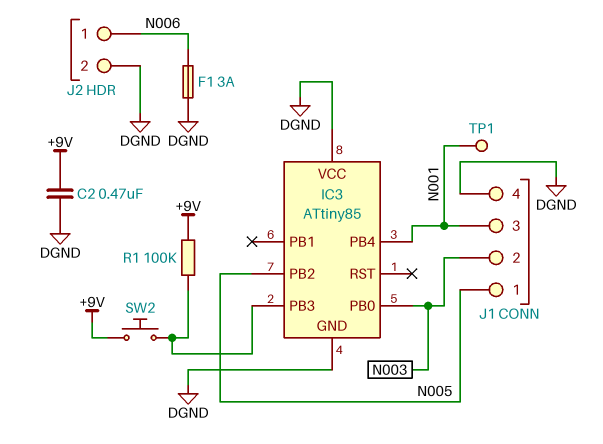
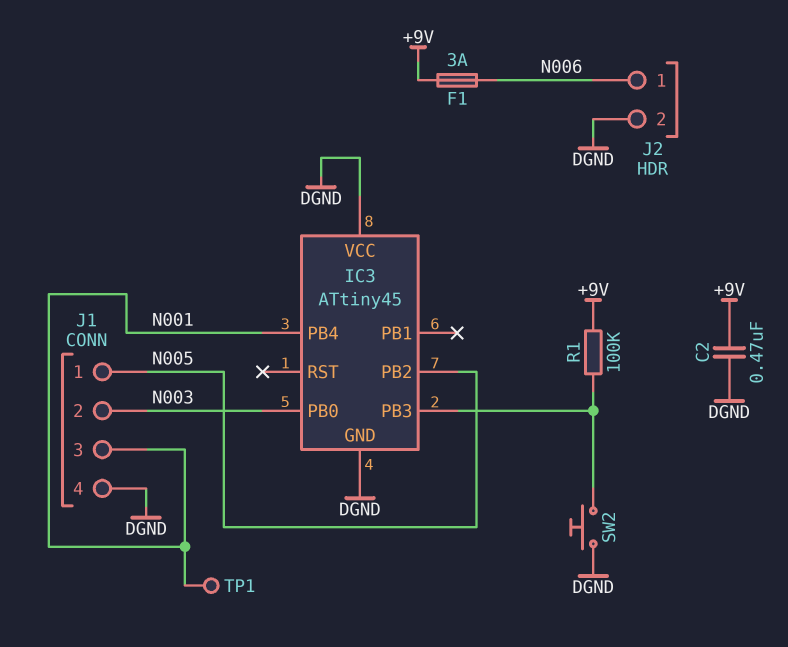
F1: 3A (DGND, N006) -> 3A (+9V, N006)
IC3: ATtiny85 -> ATtiny45
SW2: button (+9V, IC3/PB3) -> button (DGND, IC3/PB3)

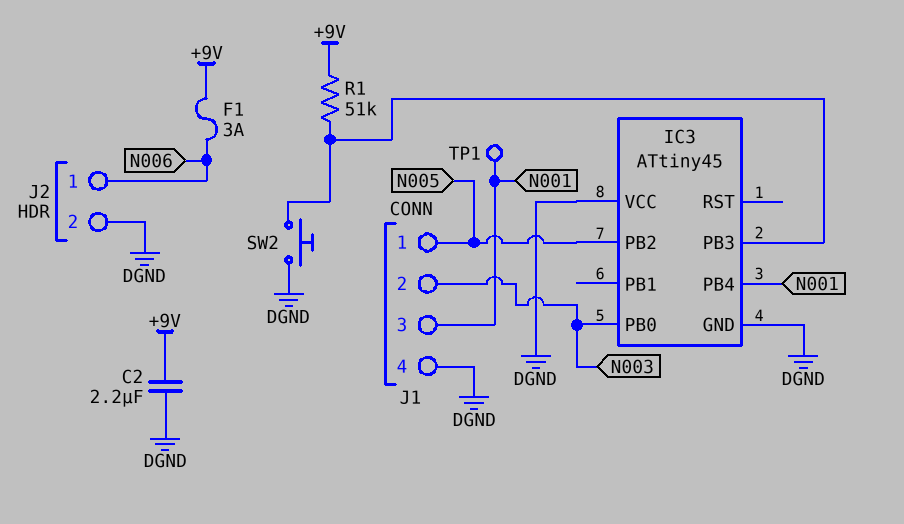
C2: 470nF (+9V, DGND) -> 2.2uF (+9V, DGND)
R1: 100k (+9V, IC3/PB3) -> 51k (+9V, IC3/PB3)

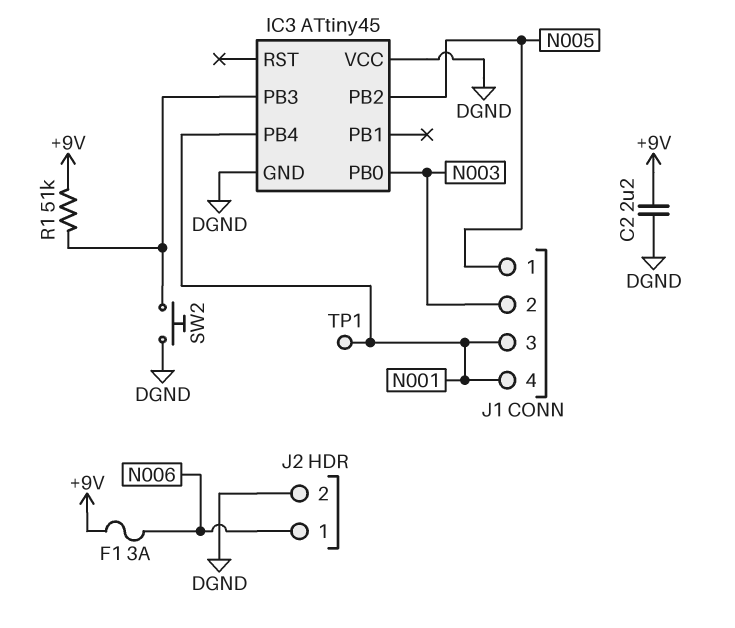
J1 pin 4: DGND -> N001

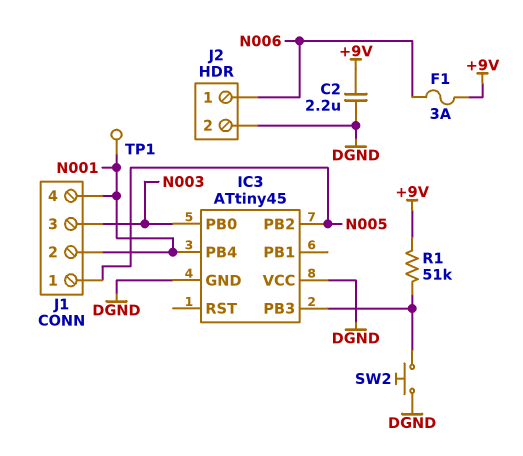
J1 pin 2: N003 -> N001
J1 pin 3: N001 -> N003

